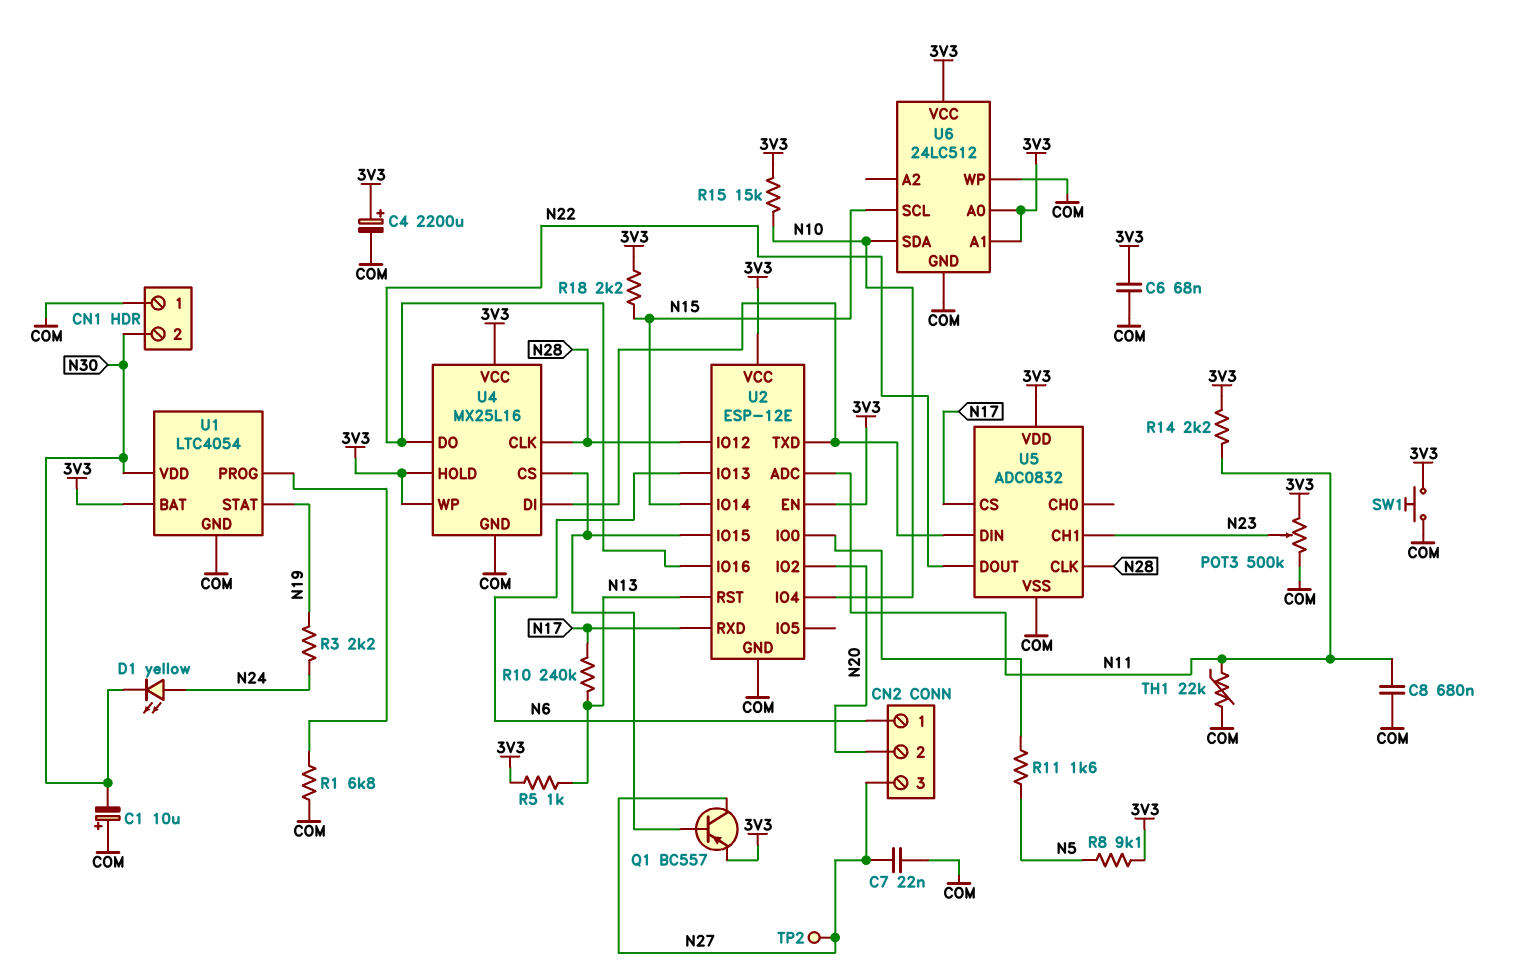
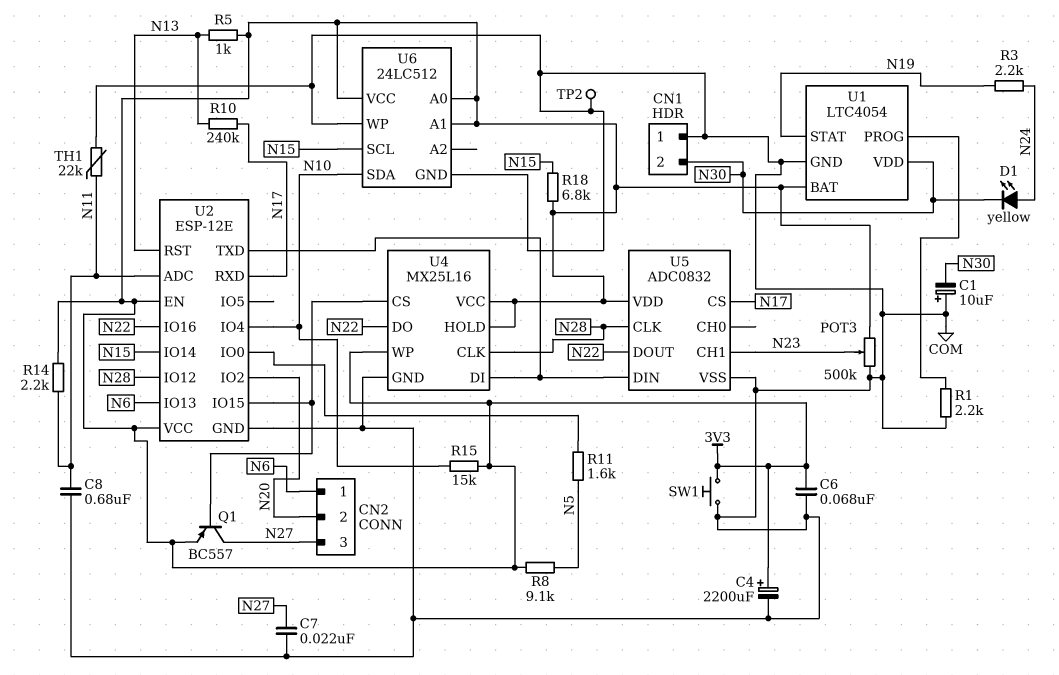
R1: 6.8k (COM, U1/PROG) -> 2.2k (COM, U1/PROG)
R18: 2.2k (3V3, N15) -> 6.8k (3V3, N15)
TP2: test point (N27) -> test point (COM)

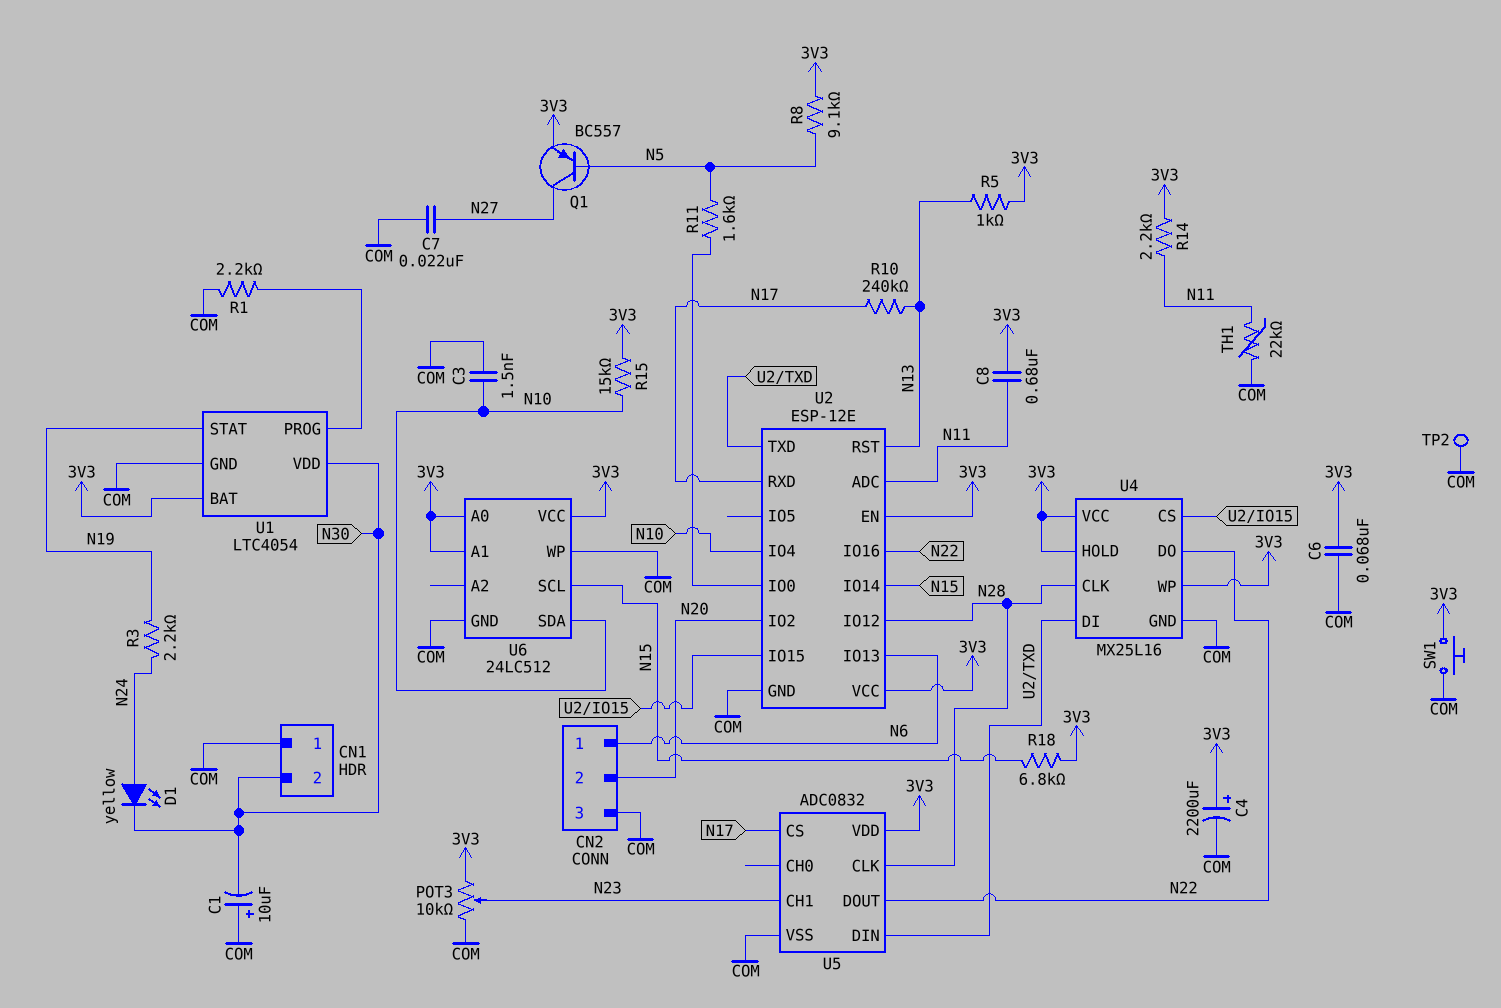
C3: none -> 1.5nF (COM, N10)
C8: 680nF (COM, N11) -> 680nF (3V3, N11)
CN2 pin 3: N27 -> COM
POT3: 500k (3V3, COM, wiper N23) -> 10k (3V3, COM, wiper N23)
Q1: PNP BC557 (B U2/IO15, C N27, E 3V3) -> PNP BC557 (B N5, C N27, E 3V3)

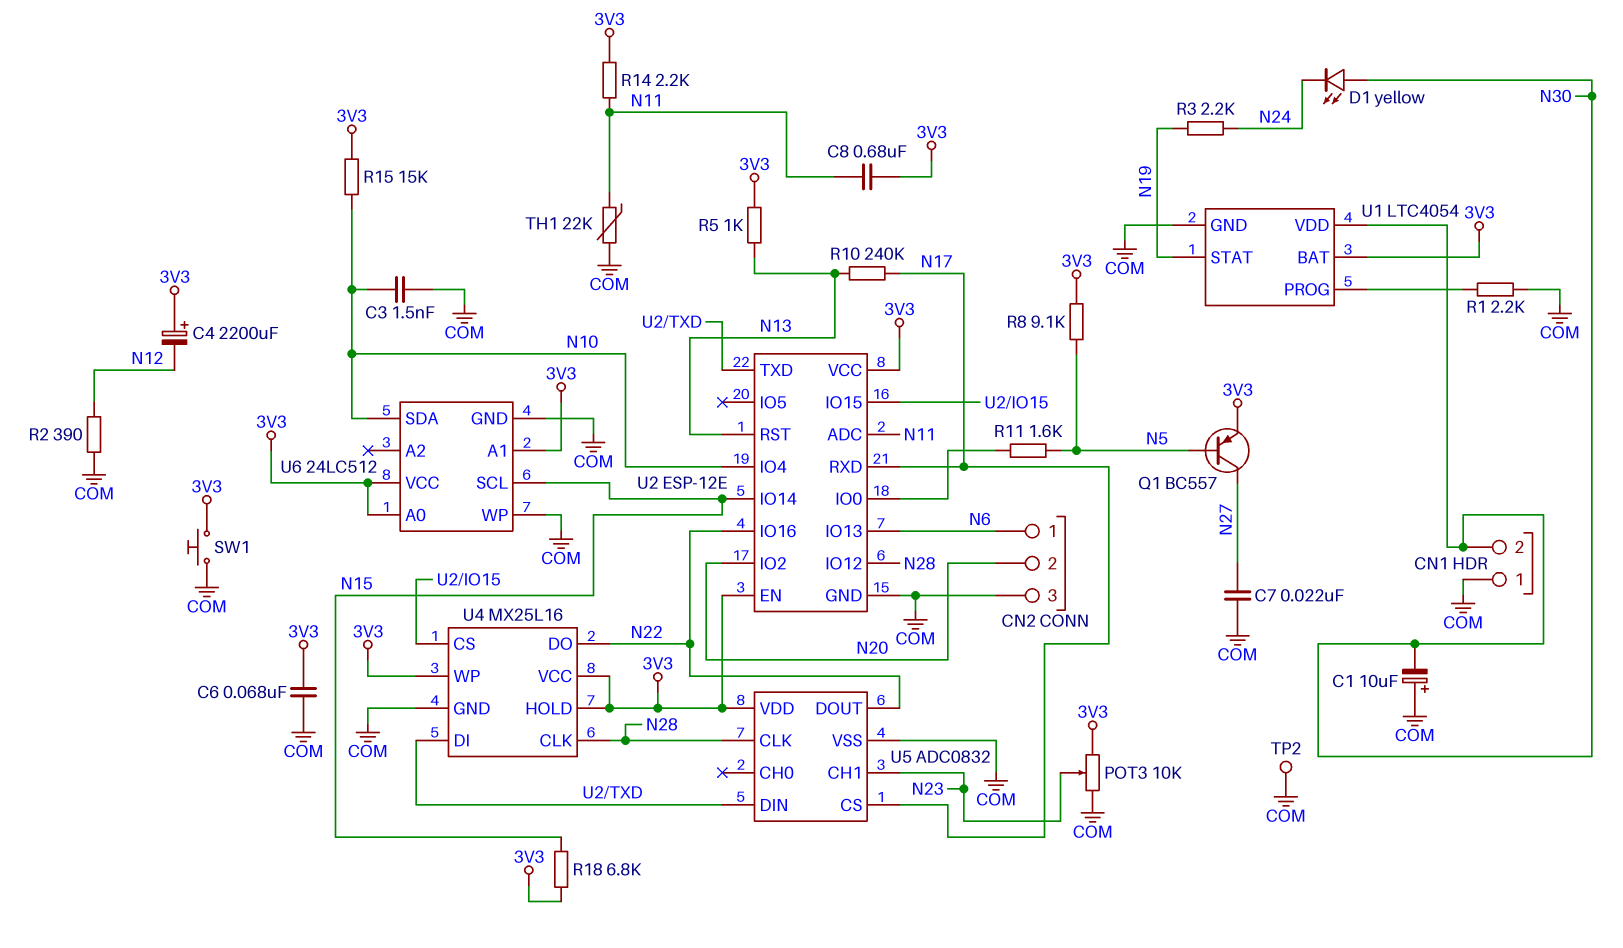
C4: 2200uF (plus 3V3, minus COM) -> 2200uF (plus 3V3, minus N12)
D1: LED yellow (A N24, K N30) -> LED yellow (A N30, K N24)
R2: none -> 390 (COM, N12)

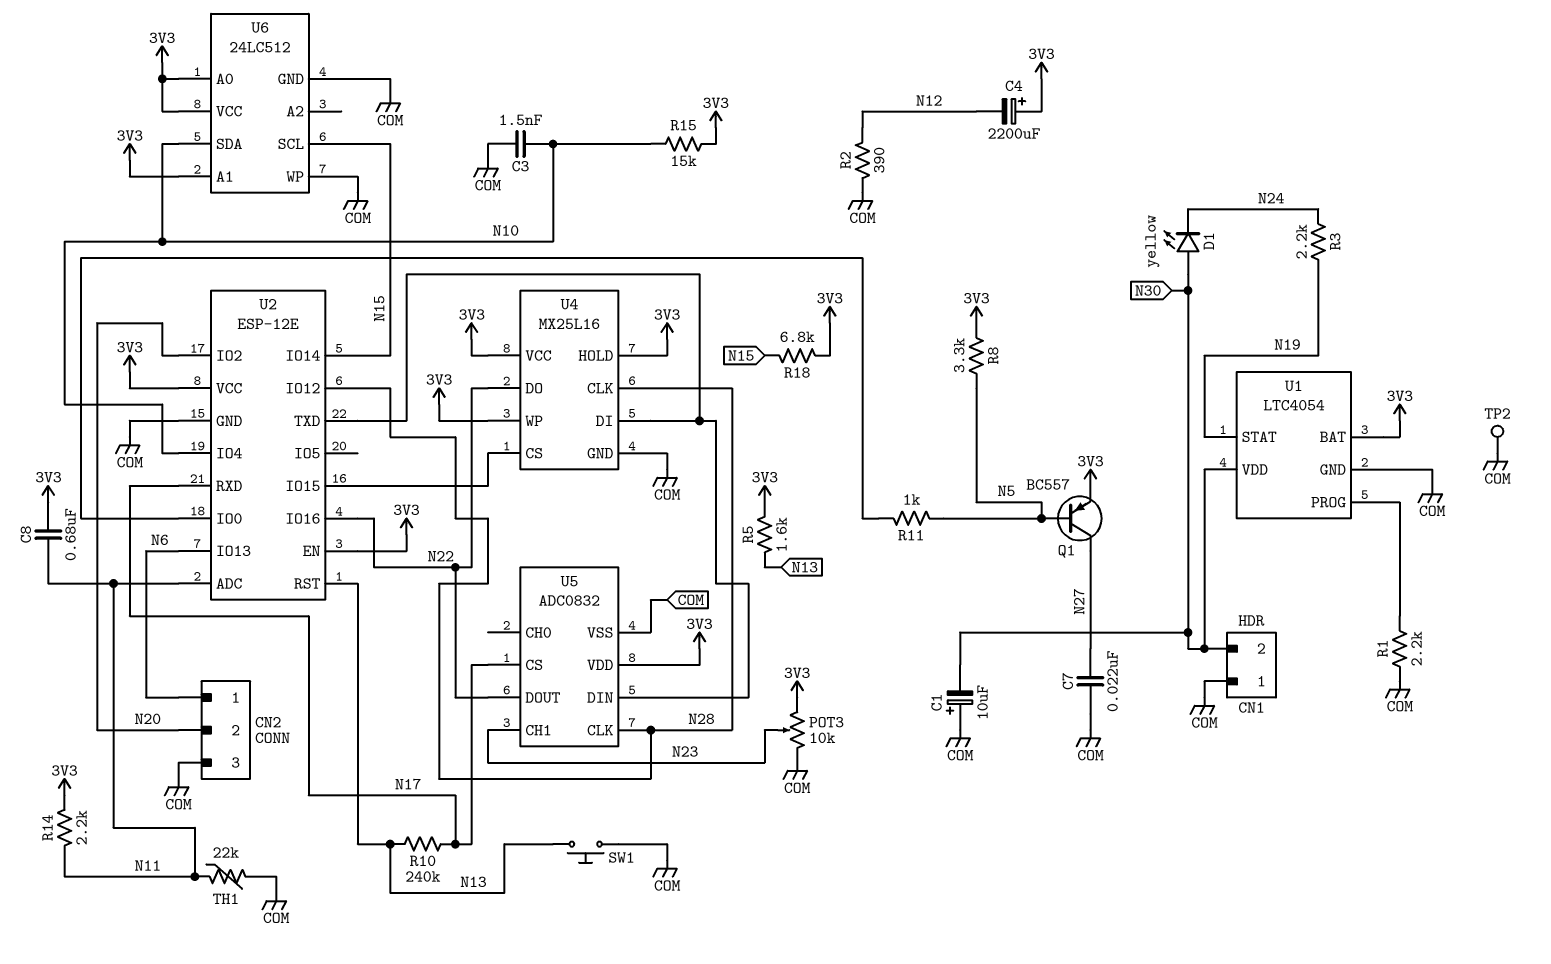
C6: 68nF (3V3, COM) -> none
R5: 1k (3V3, N13) -> 1.6k (3V3, N13)
R8: 9.1k (3V3, N5) -> 3.3k (3V3, N5)
R11: 1.6k (N5, U2/IO0) -> 1k (N5, U2/IO0)
SW1: button (3V3, COM) -> button (COM, N13)

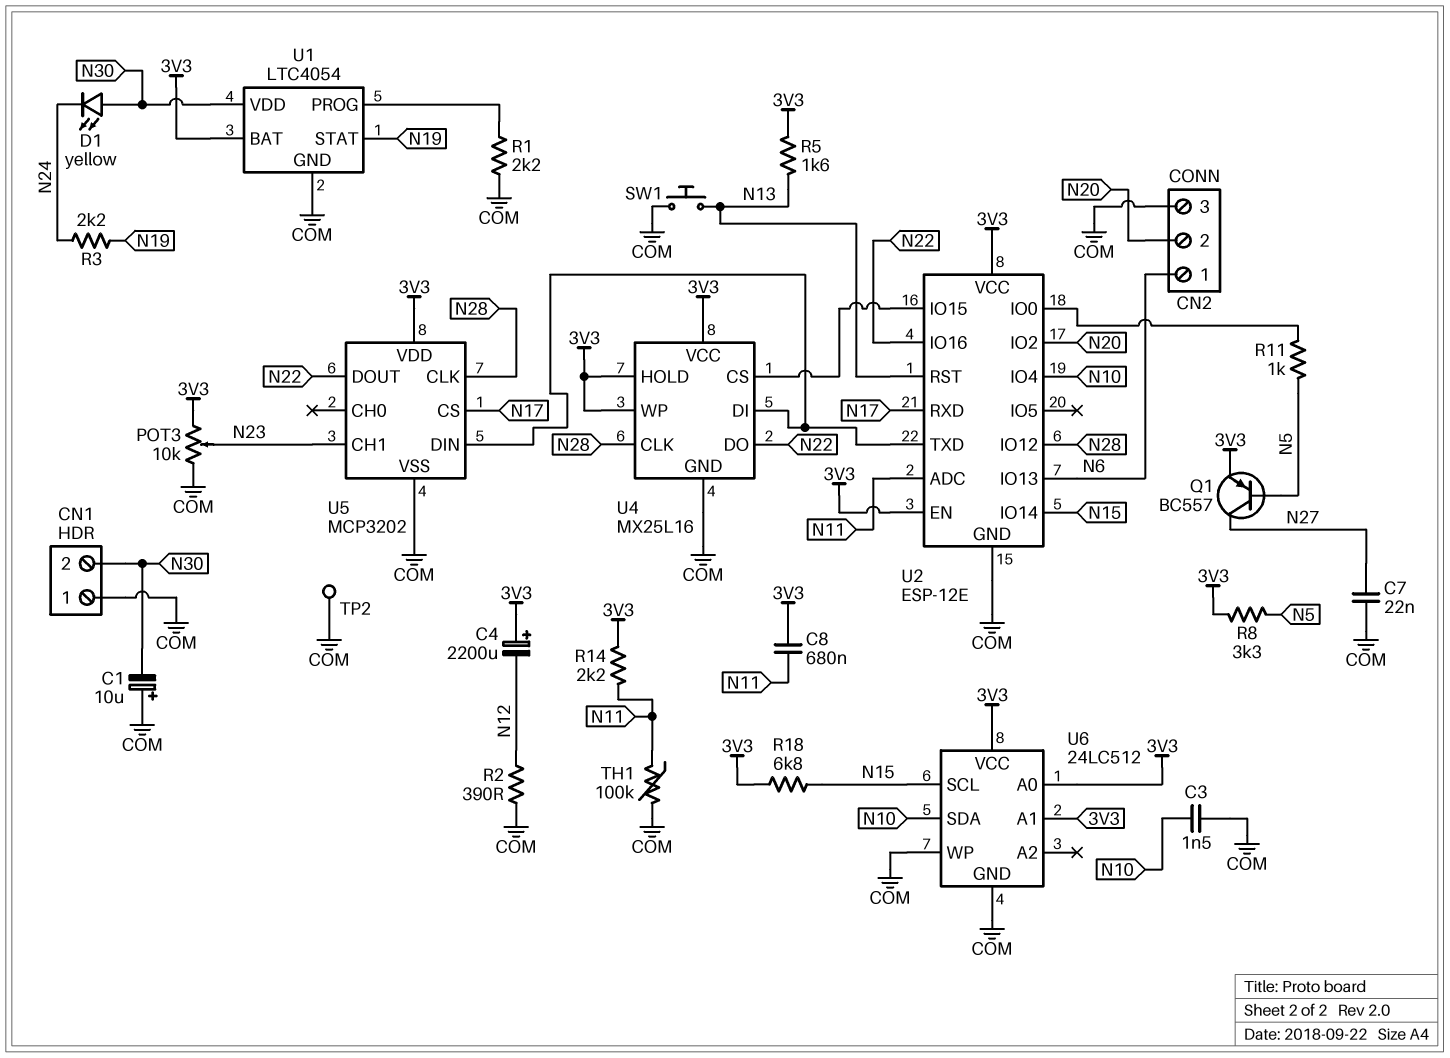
R10: 240k (N13, N17) -> none
R15: 15k (3V3, N10) -> none
TH1: 22k (COM, N11) -> 100k (COM, N11)
U5: ADC0832 -> MCP3202

